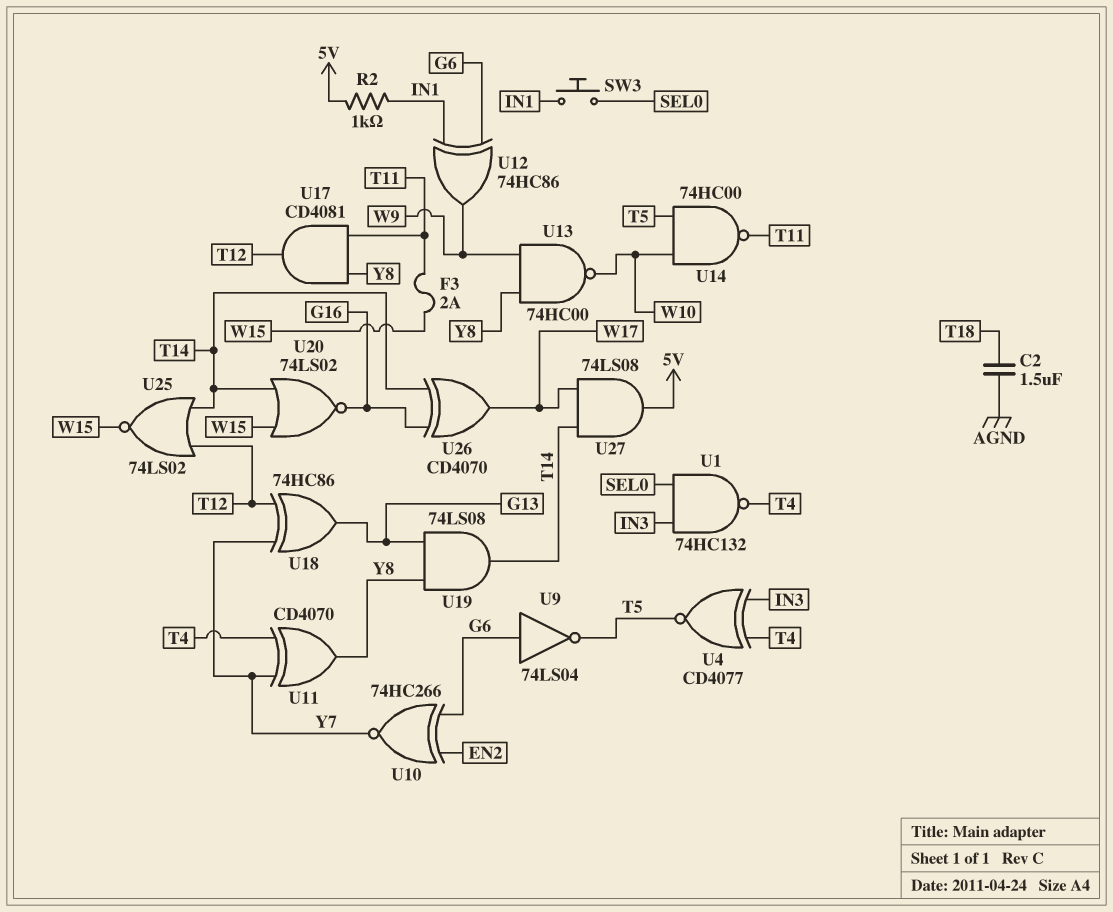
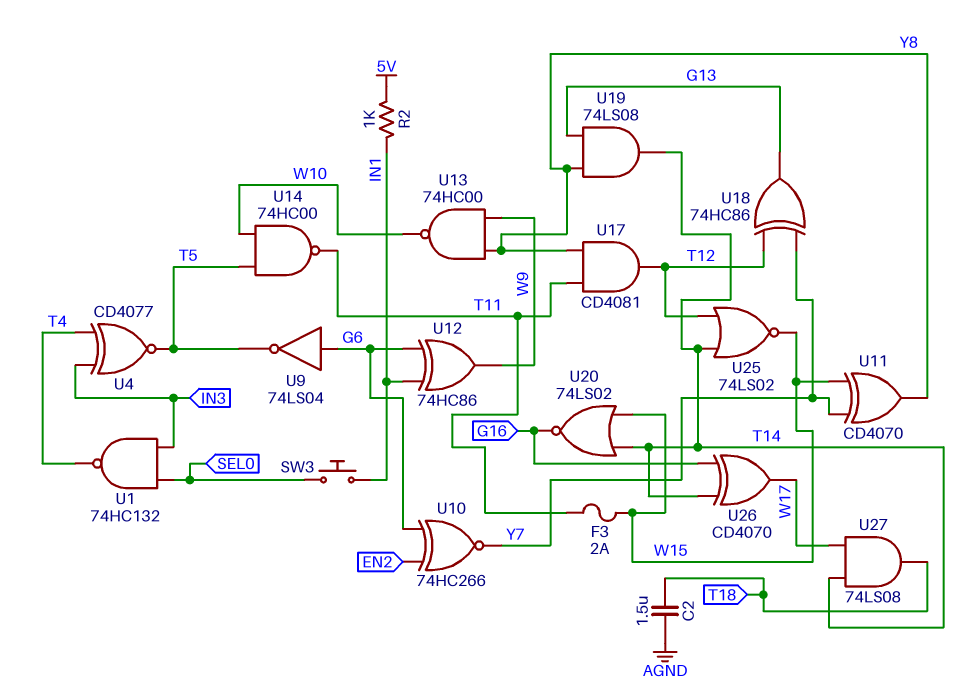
U11: XOR CD4070 (in T4, in Y7, out Y8) -> XOR CD4070 (in W15, in Y7, out Y8)
U27: AND 74LS08 (in T14, in W17, out 5V) -> AND 74LS08 (in T14, in W17, out T18)

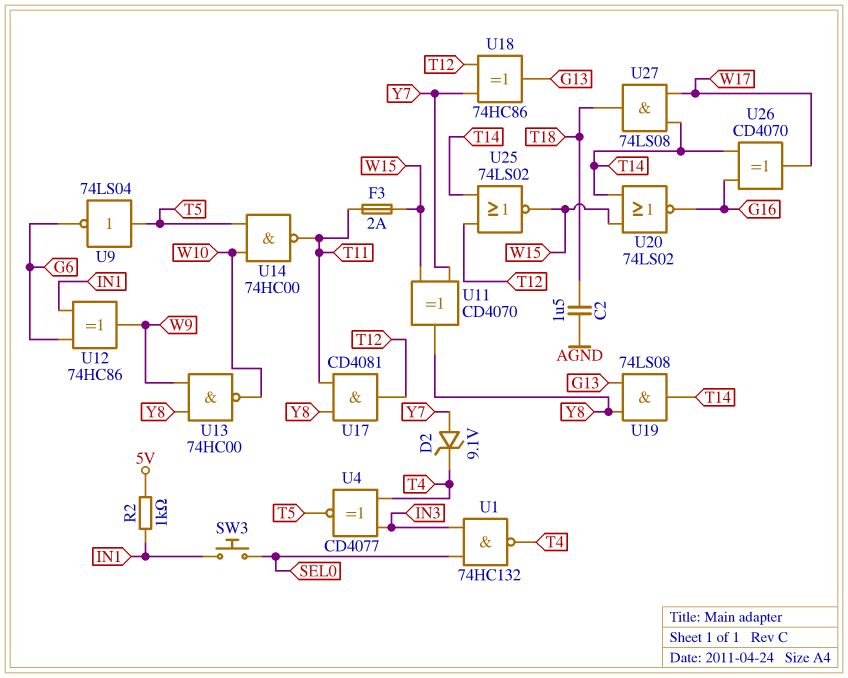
D2: none -> zener 9.1V (A Y7, K T4)
U9: NOT 74LS04 (in G6, out T5) -> NOT 74LS04 (in T5, out G6)
U10: XNOR 74HC266 (in EN2, in G6, out Y7) -> none

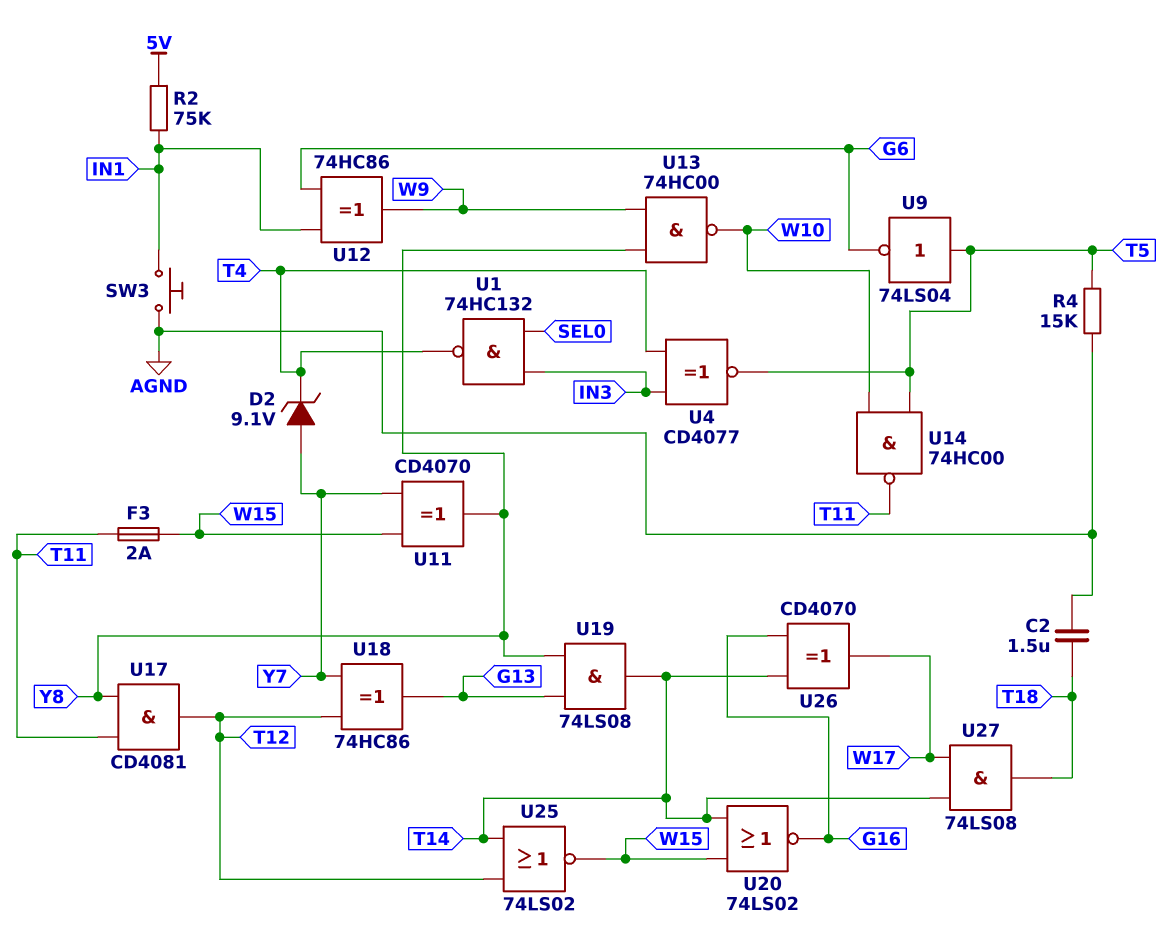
R2: 1k (5V, IN1) -> 75k (5V, IN1)
R4: none -> 15k (AGND, T5)
SW3: button (IN1, SEL0) -> button (AGND, IN1)

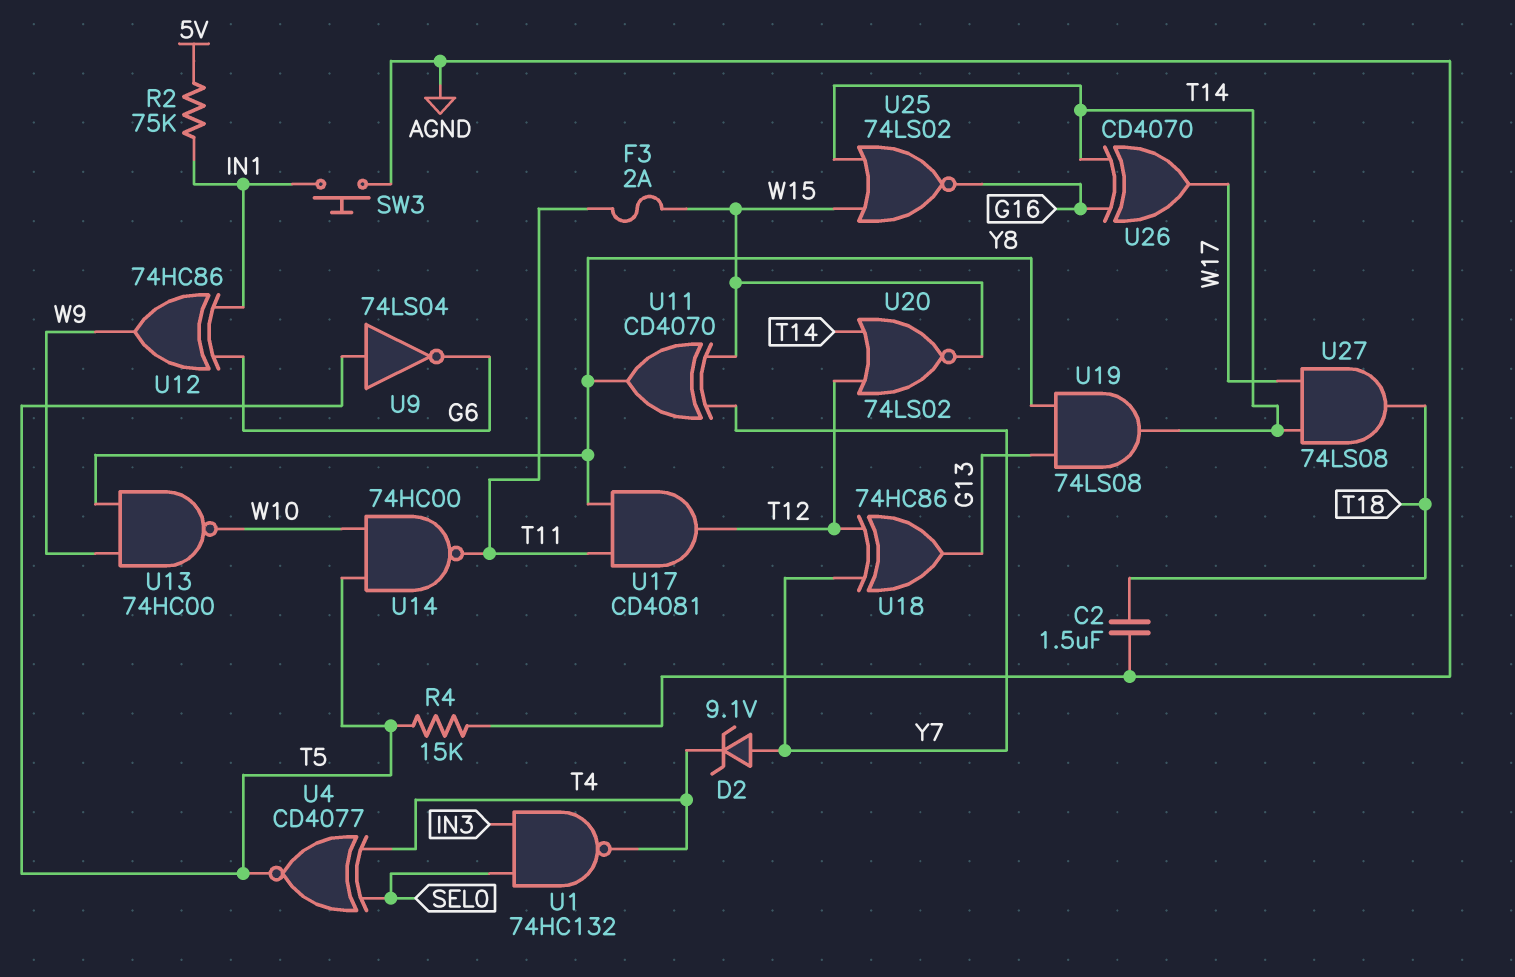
U4: XNOR CD4077 (in IN3, in T4, out T5) -> XNOR CD4077 (in SEL0, in T4, out T5)
U20: NOR 74LS02 (in T14, in W15, out G16) -> NOR 74LS02 (in T12, in T14, out W15)
U25: NOR 74LS02 (in T12, in T14, out W15) -> NOR 74LS02 (in T14, in W15, out G16)

